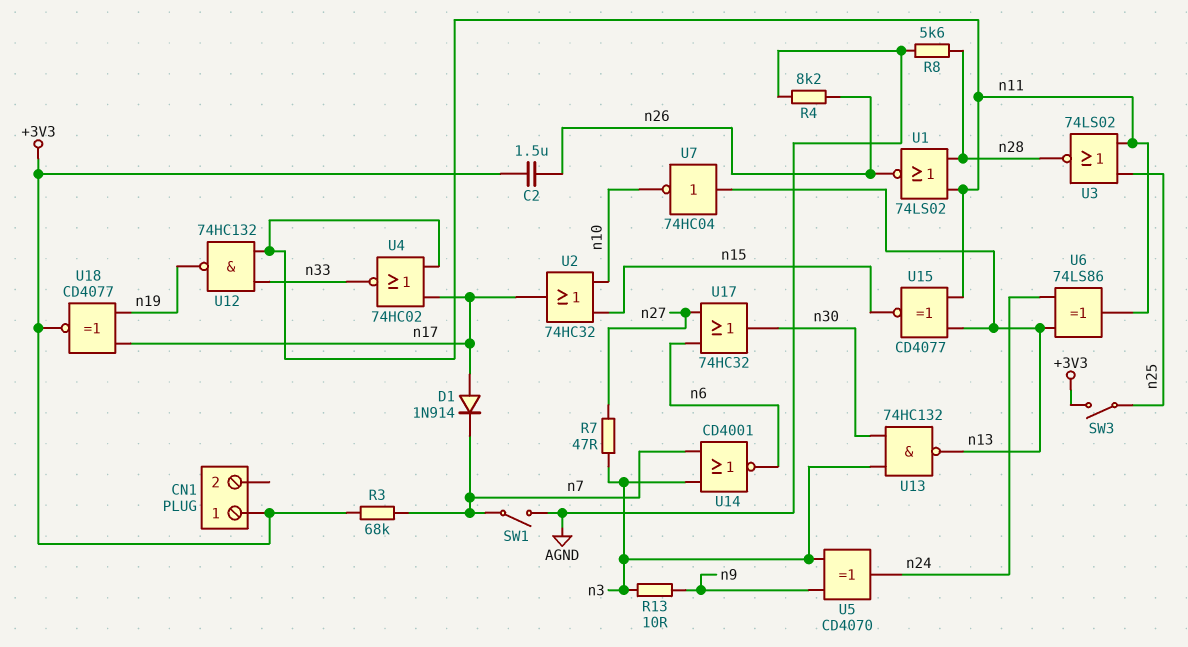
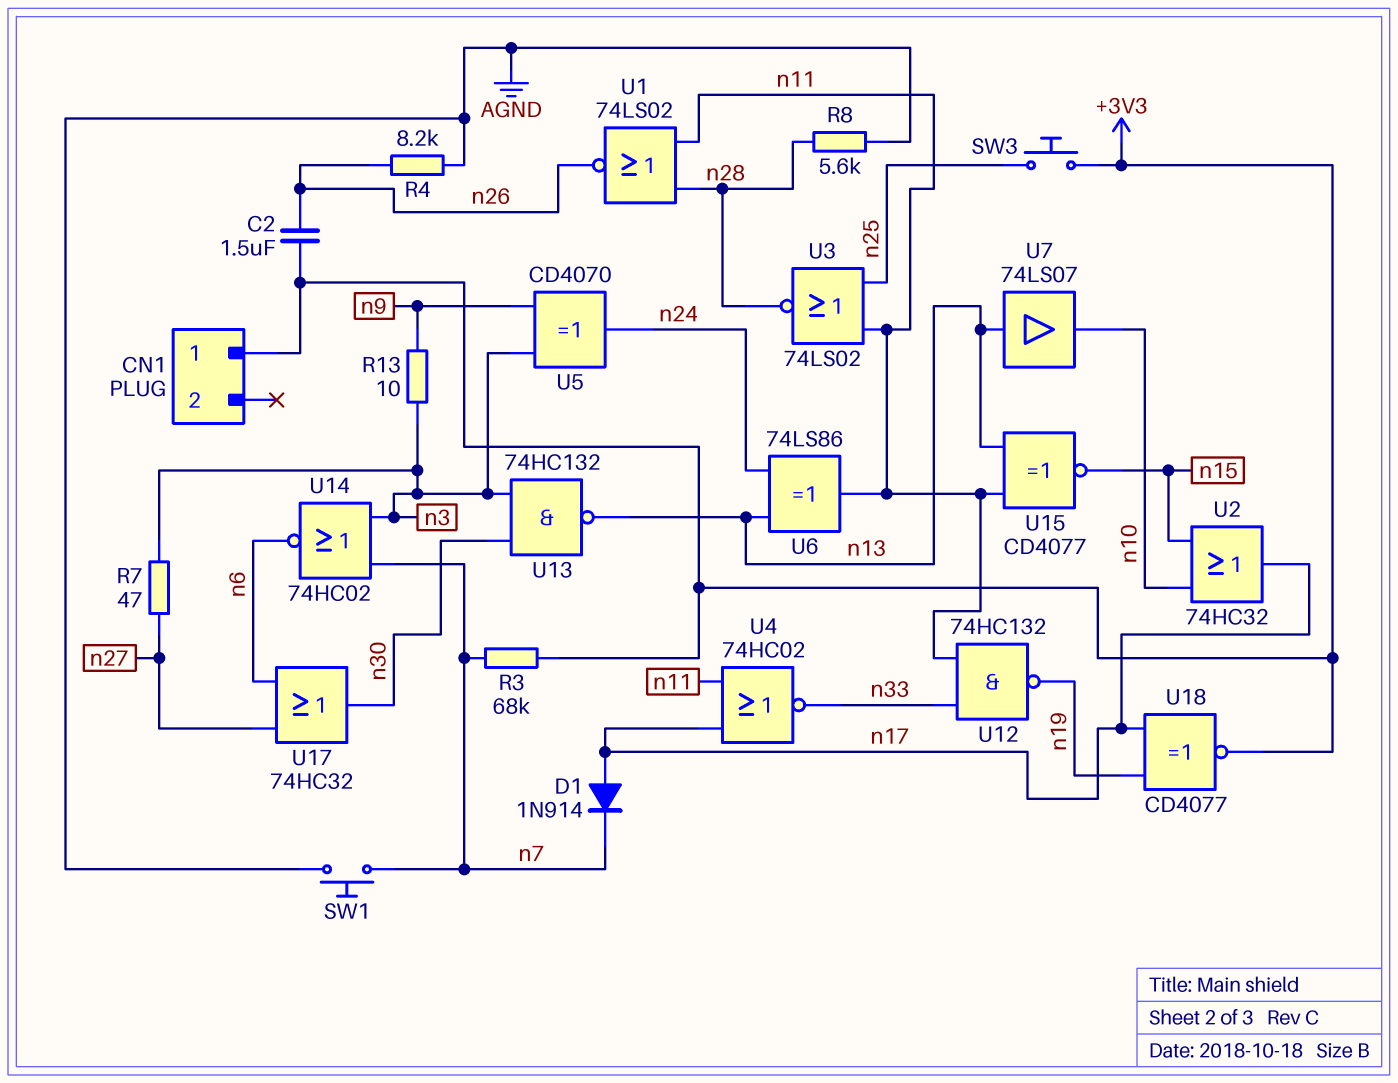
SW1: switch (AGND, n7) -> button (AGND, n7)
SW3: switch (+3V3, n25) -> button (+3V3, n25)
U7: NOT 74HC04 (in n13, out n10) -> buffer 74LS07 (in n13, out n10)
U14: NOR CD4001 (in n3, in n7, out n6) -> NOR 74HC02 (in n3, in n7, out n6)

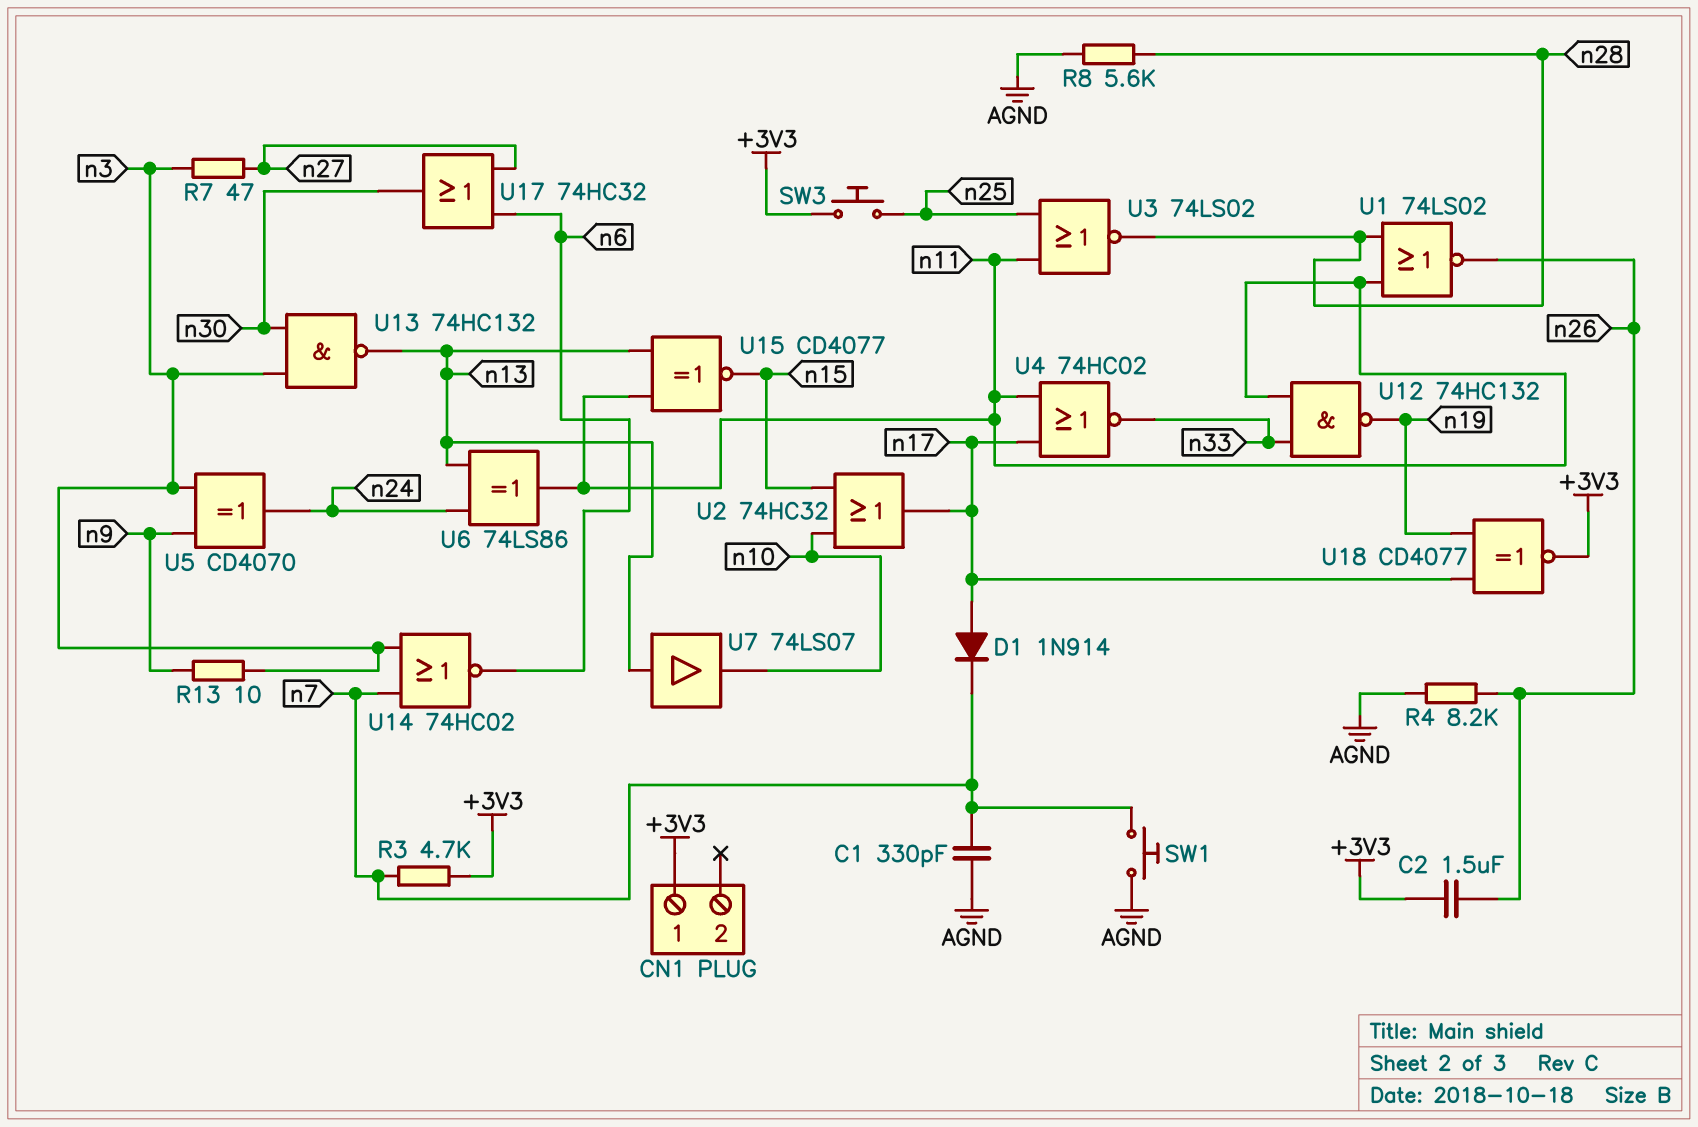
C1: none -> 330pF (AGND, n7)
R3: 68k (+3V3, n7) -> 4.7k (+3V3, n7)

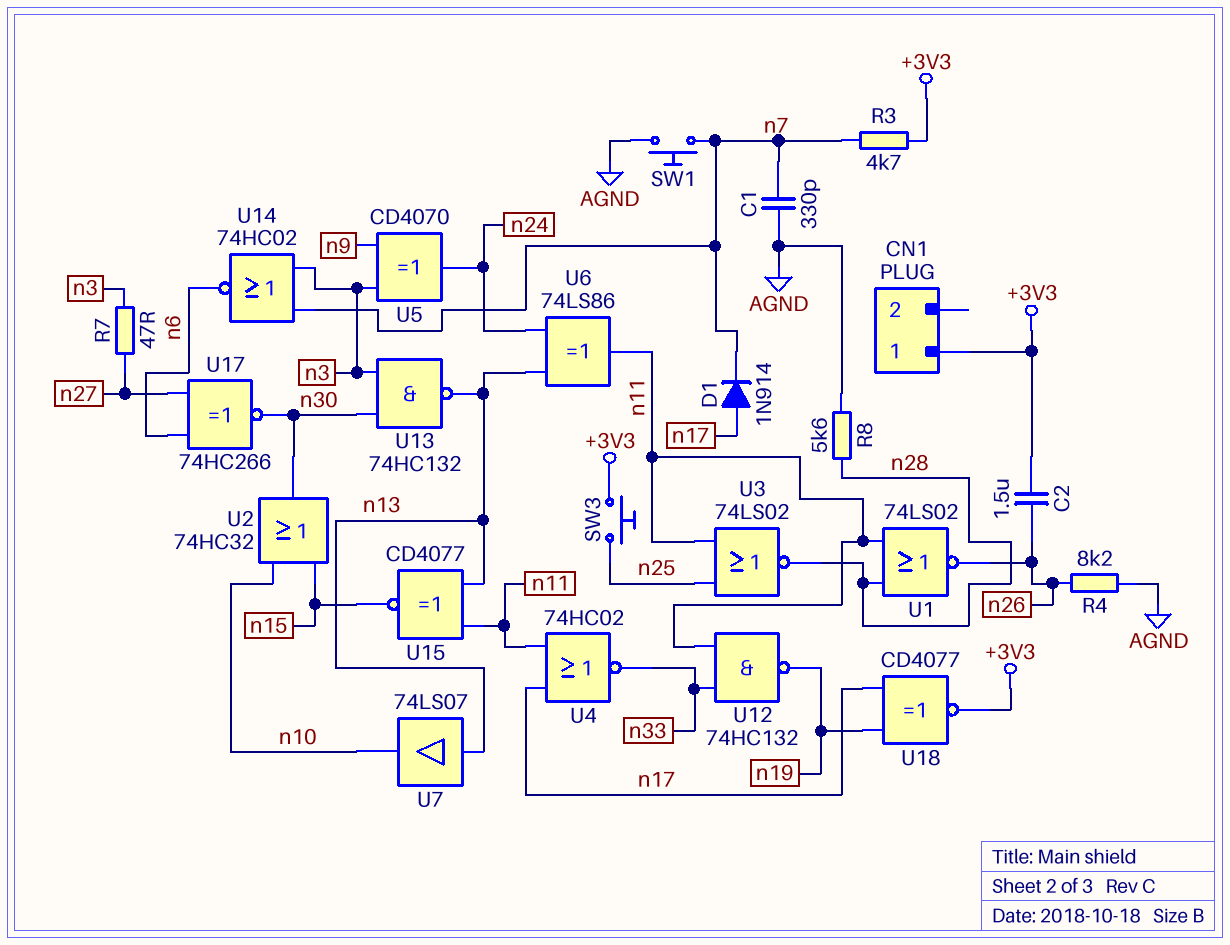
R13: 10 (n3, n9) -> none
U2: OR 74HC32 (in n10, in n15, out n17) -> OR 74HC32 (in n10, in n15, out n30)
U17: OR 74HC32 (in n6, in n27, out n30) -> XNOR 74HC266 (in n6, in n27, out n30)

